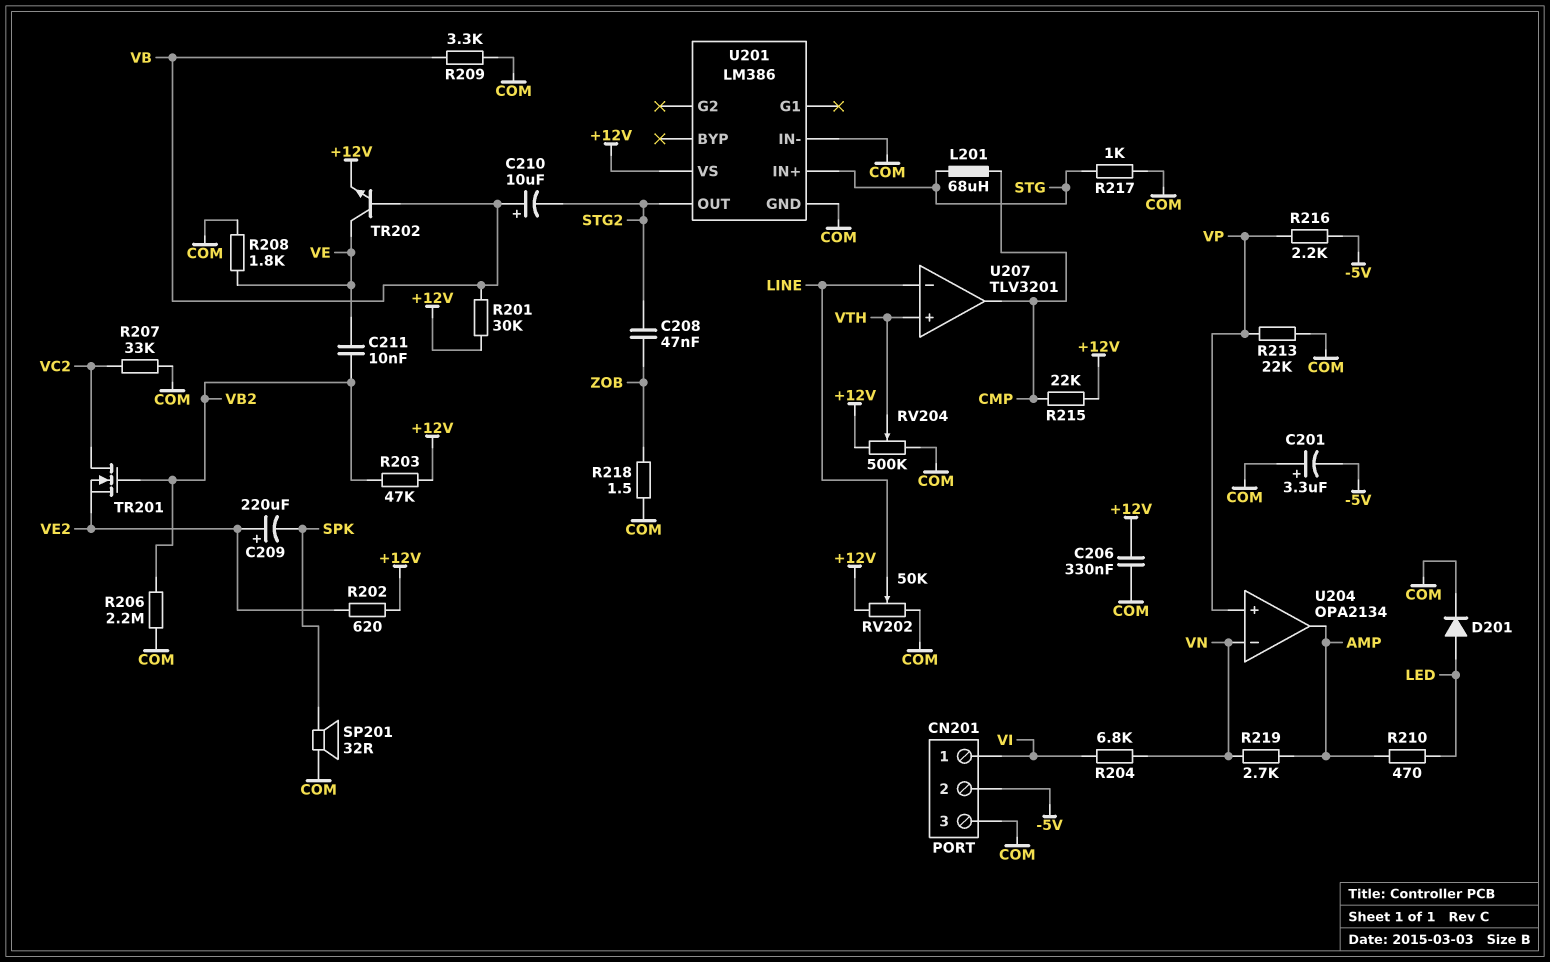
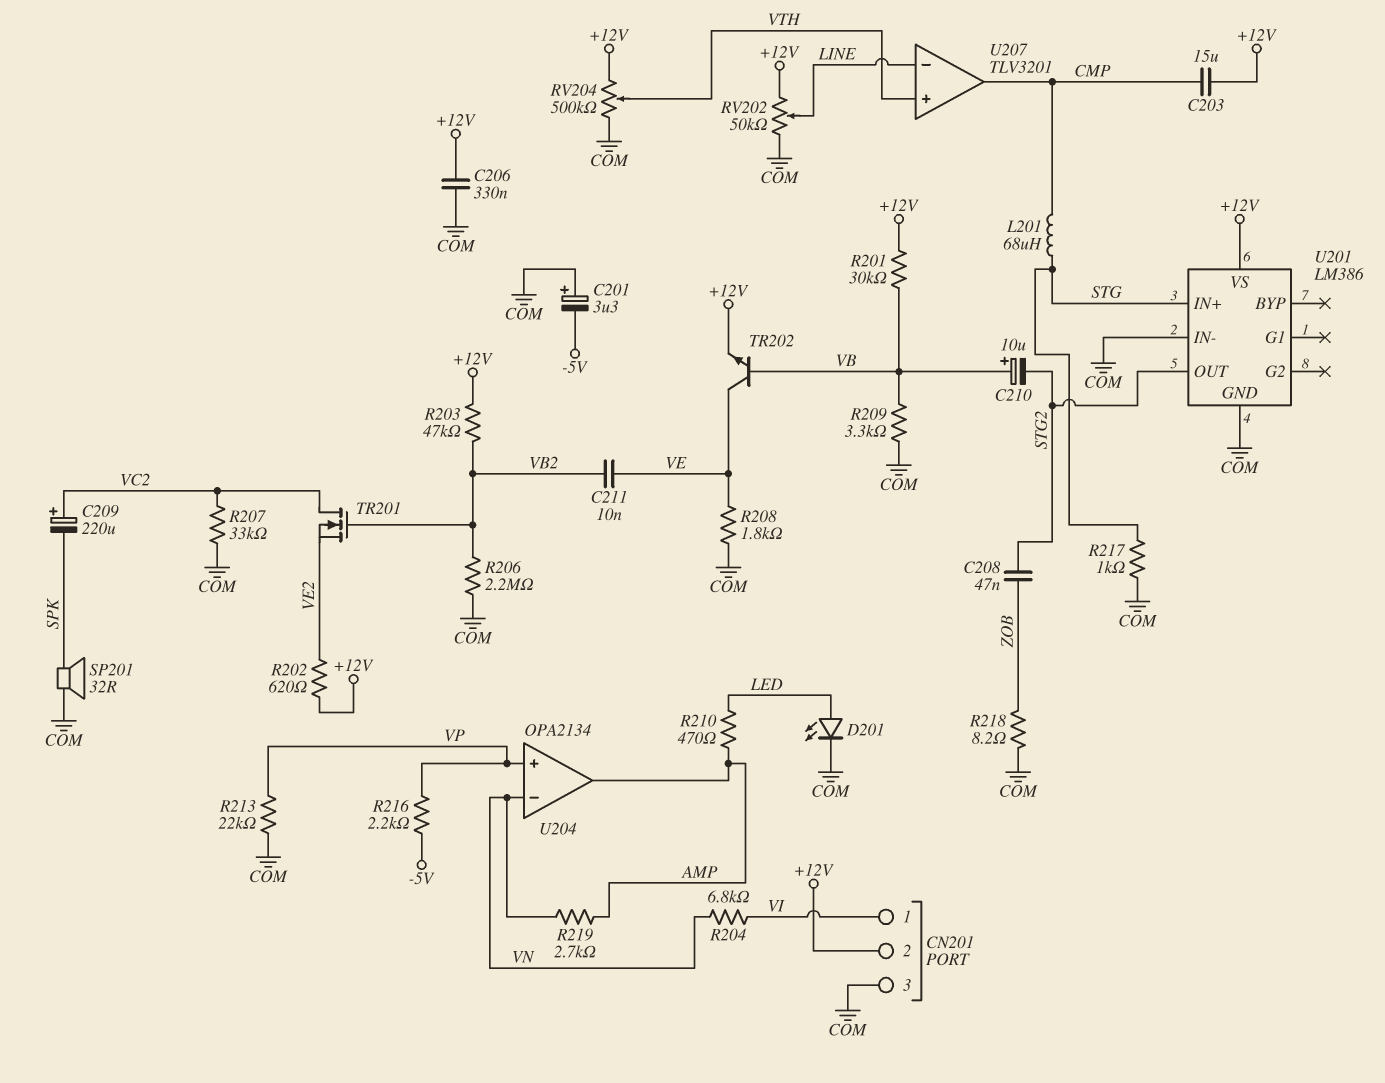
C203: none -> 15uF (+12V, CMP)
C209: 220uF (plus VE2, minus SPK) -> 220uF (plus VC2, minus SPK)
CN201 pin 2: -5V -> +12V
D201: diode (A LED, K COM) -> LED (A LED, K COM)
R215: 22k (+12V, CMP) -> none
R218: 1.5 (COM, ZOB) -> 8.2 (COM, ZOB)

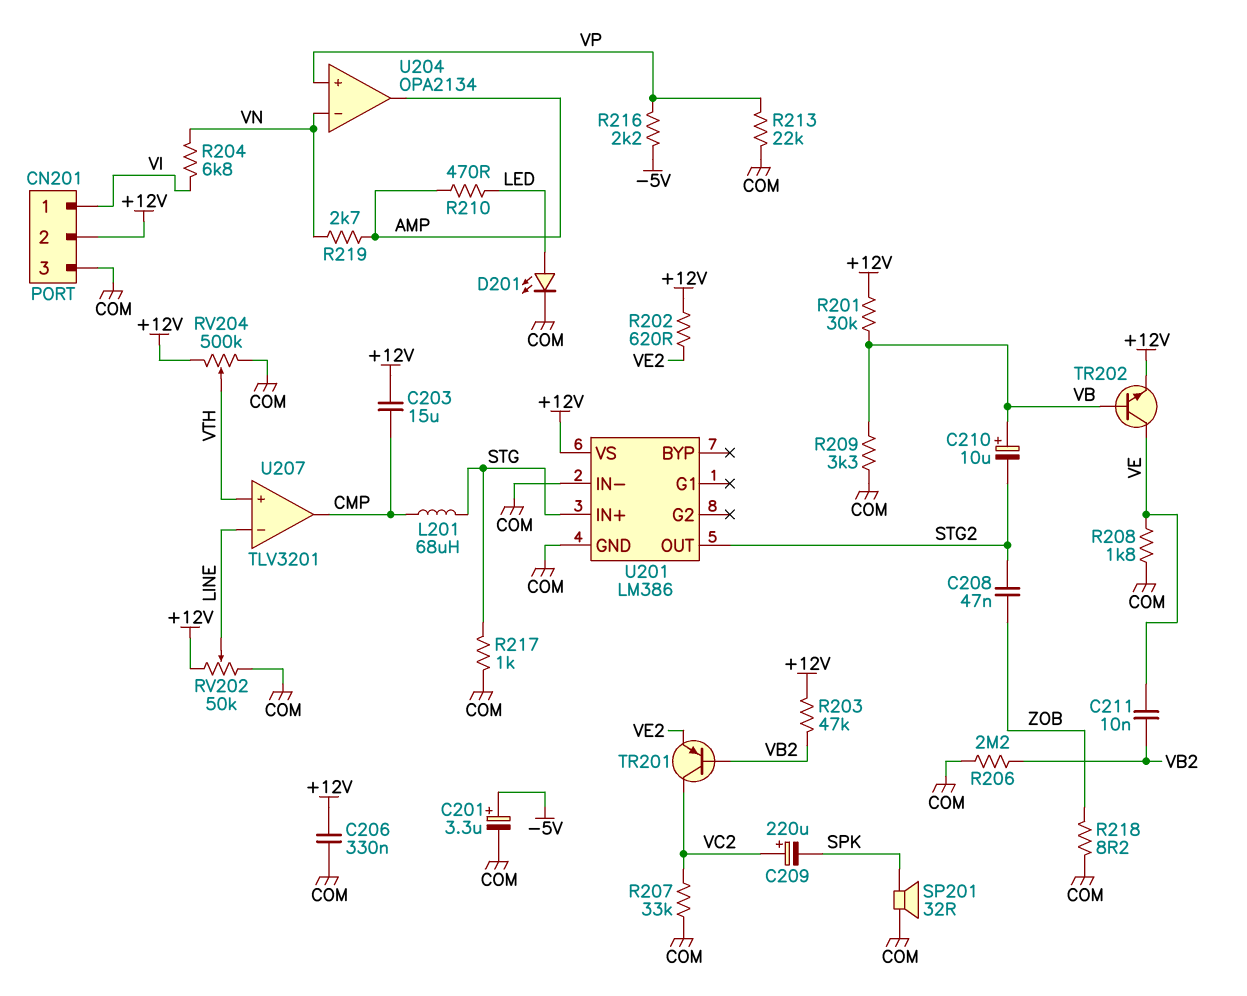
C201: 3.3uF (plus COM, minus -5V) -> 3.3uF (plus -5V, minus COM)
TR201: NMOS (G VB2, D VC2, S VE2) -> PNP (B VB2, C VC2, E VE2)

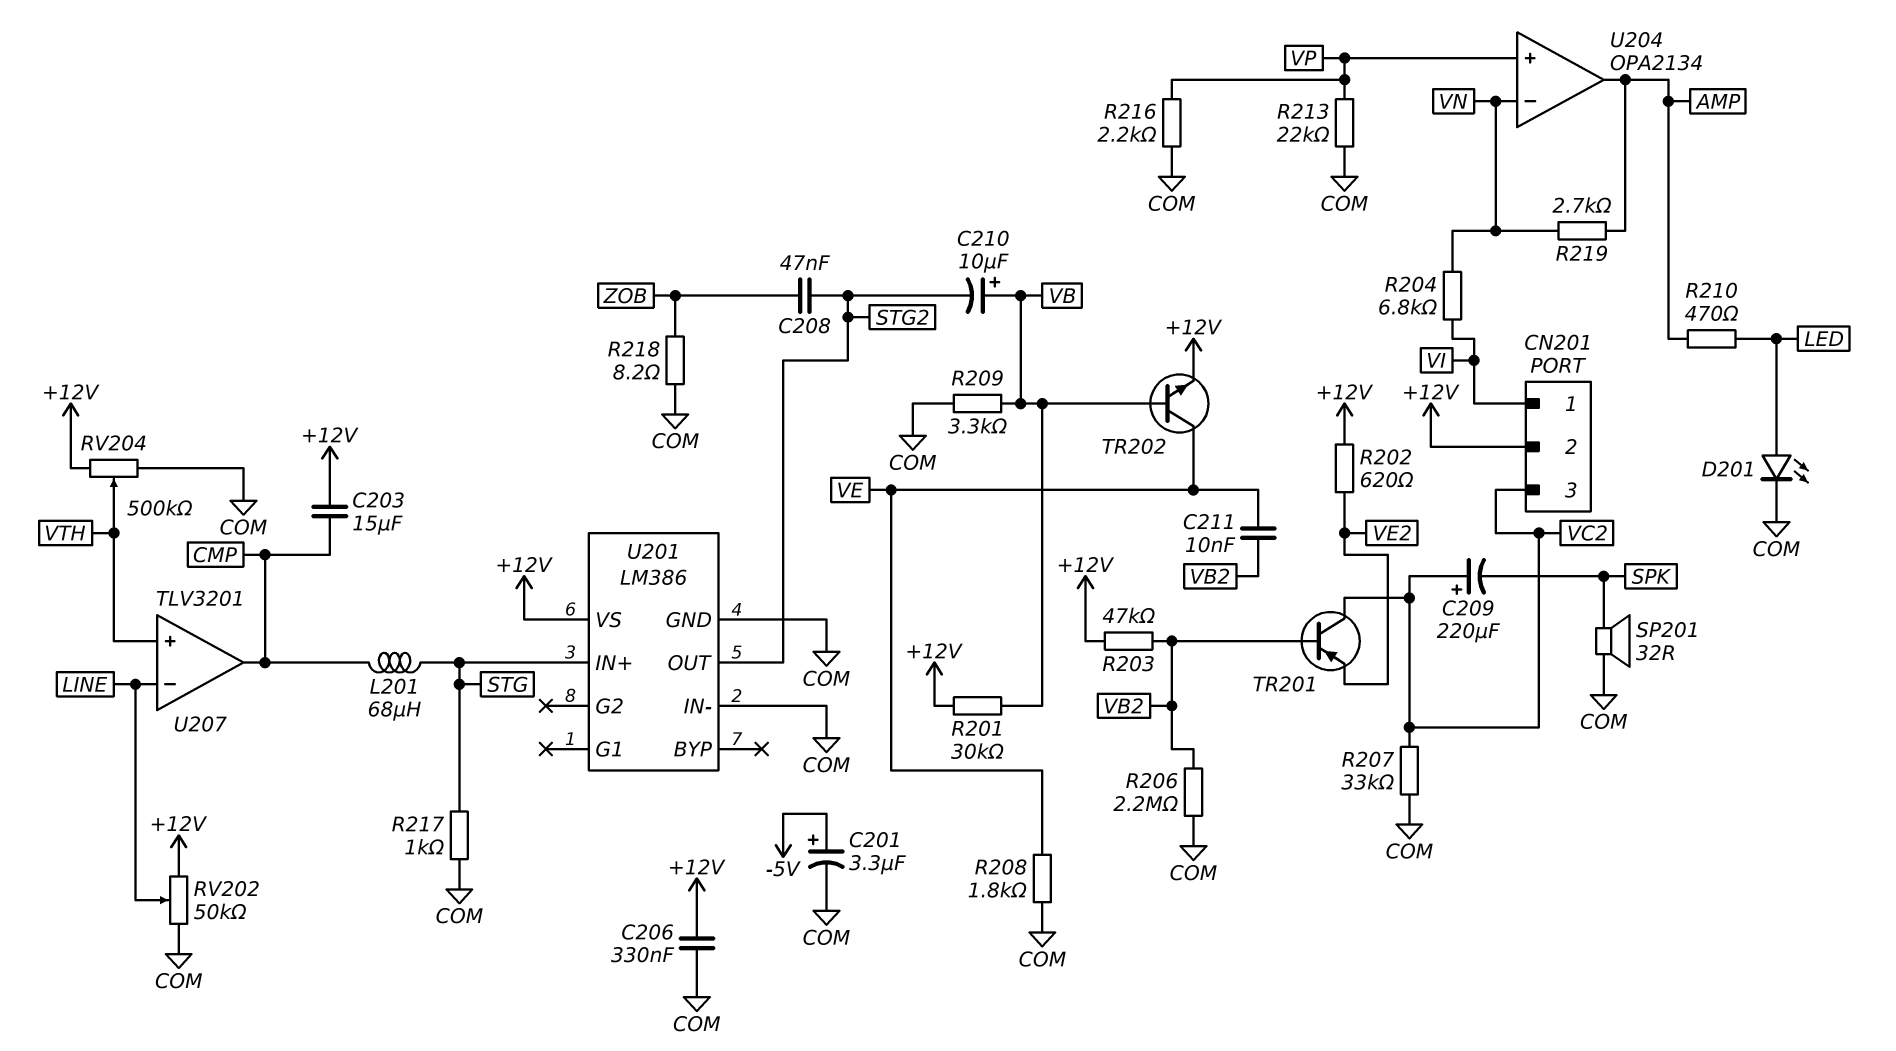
CN201 pin 3: COM -> VC2
R216: 2.2k (-5V, VP) -> 2.2k (COM, VP)

